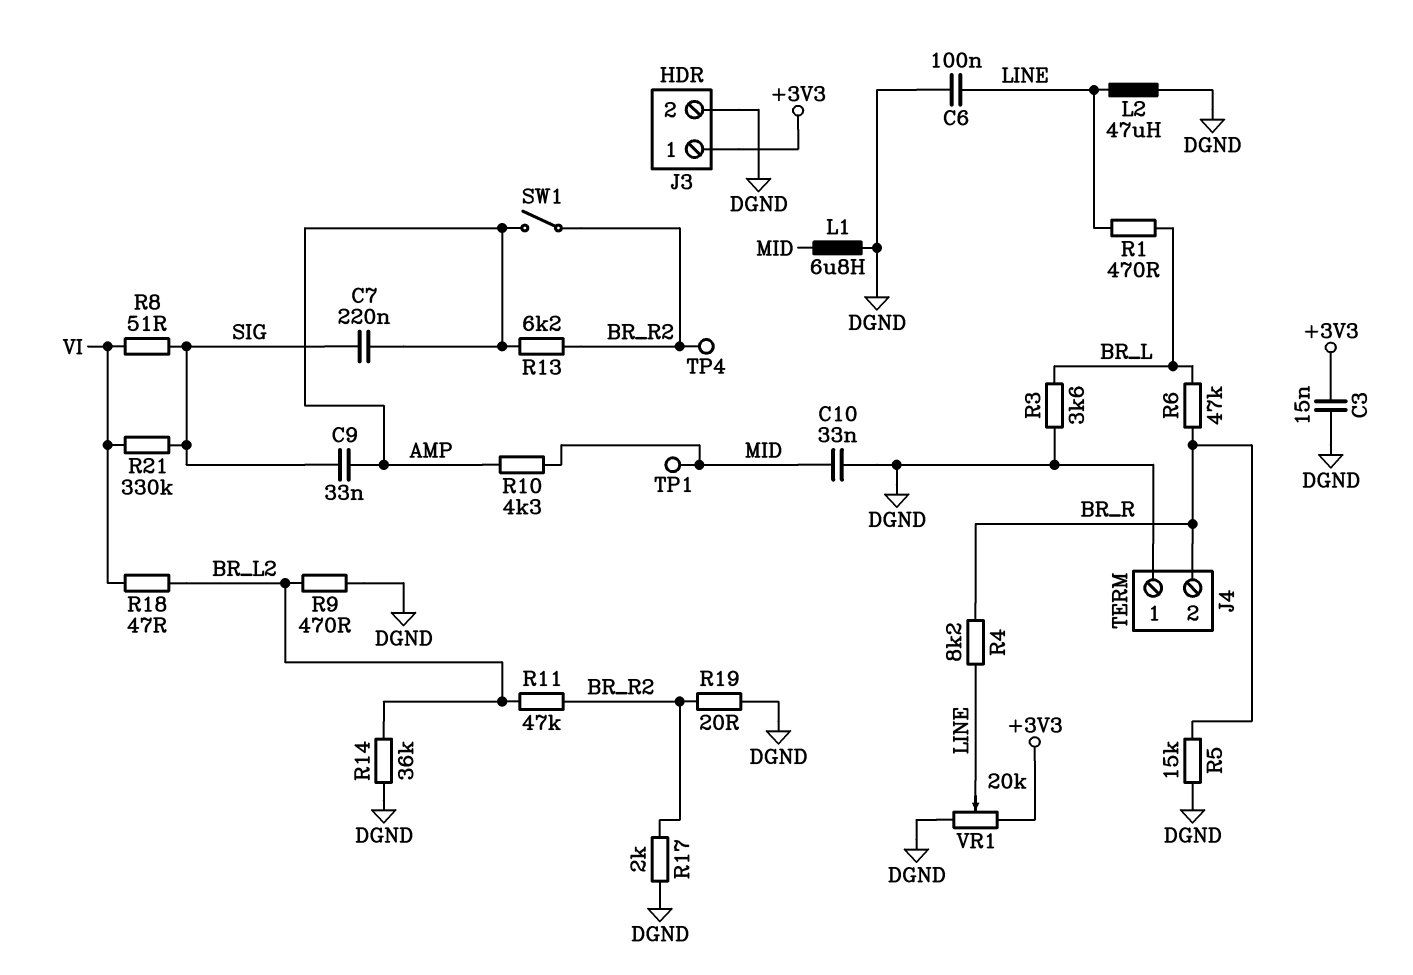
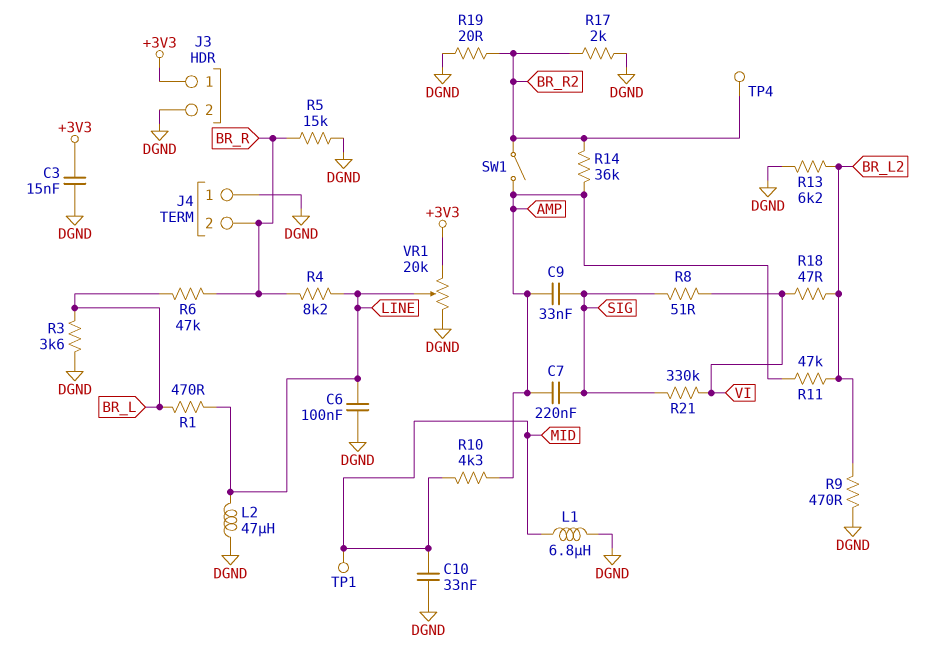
R11: 47k (BR_L2, BR_R2) -> 47k (AMP, BR_L2)
R13: 6.2k (AMP, BR_R2) -> 6.2k (BR_L2, DGND)
R14: 36k (BR_L2, DGND) -> 36k (AMP, BR_R2)

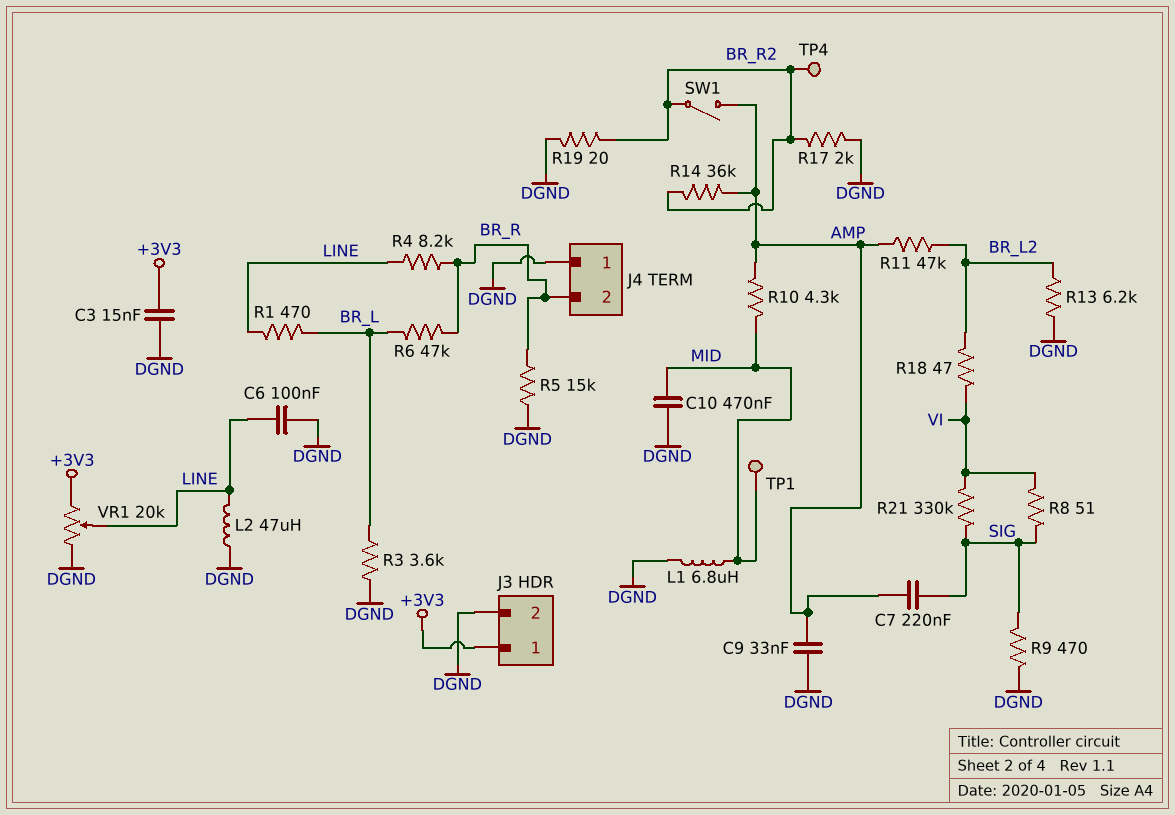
C9: 33nF (AMP, SIG) -> 33nF (AMP, DGND)
C10: 33nF (DGND, MID) -> 470nF (DGND, MID)
R9: 470 (BR_L2, DGND) -> 470 (DGND, SIG)

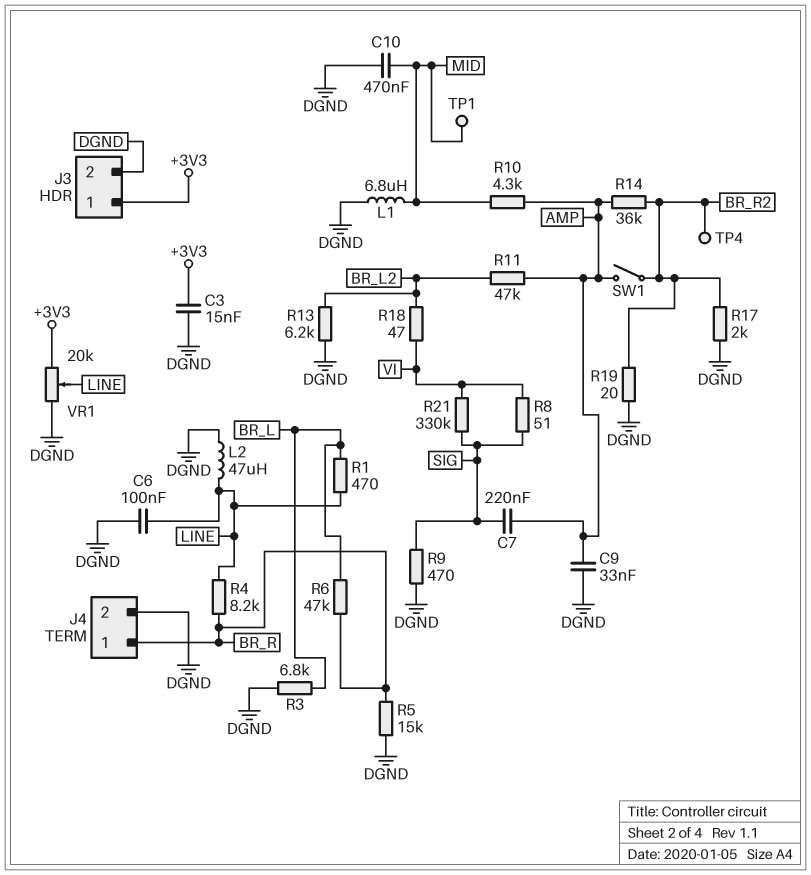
J4 pin 1: DGND -> BR_R
J4 pin 2: BR_R -> DGND
R3: 3.6k (BR_L, DGND) -> 6.8k (BR_L, DGND)

